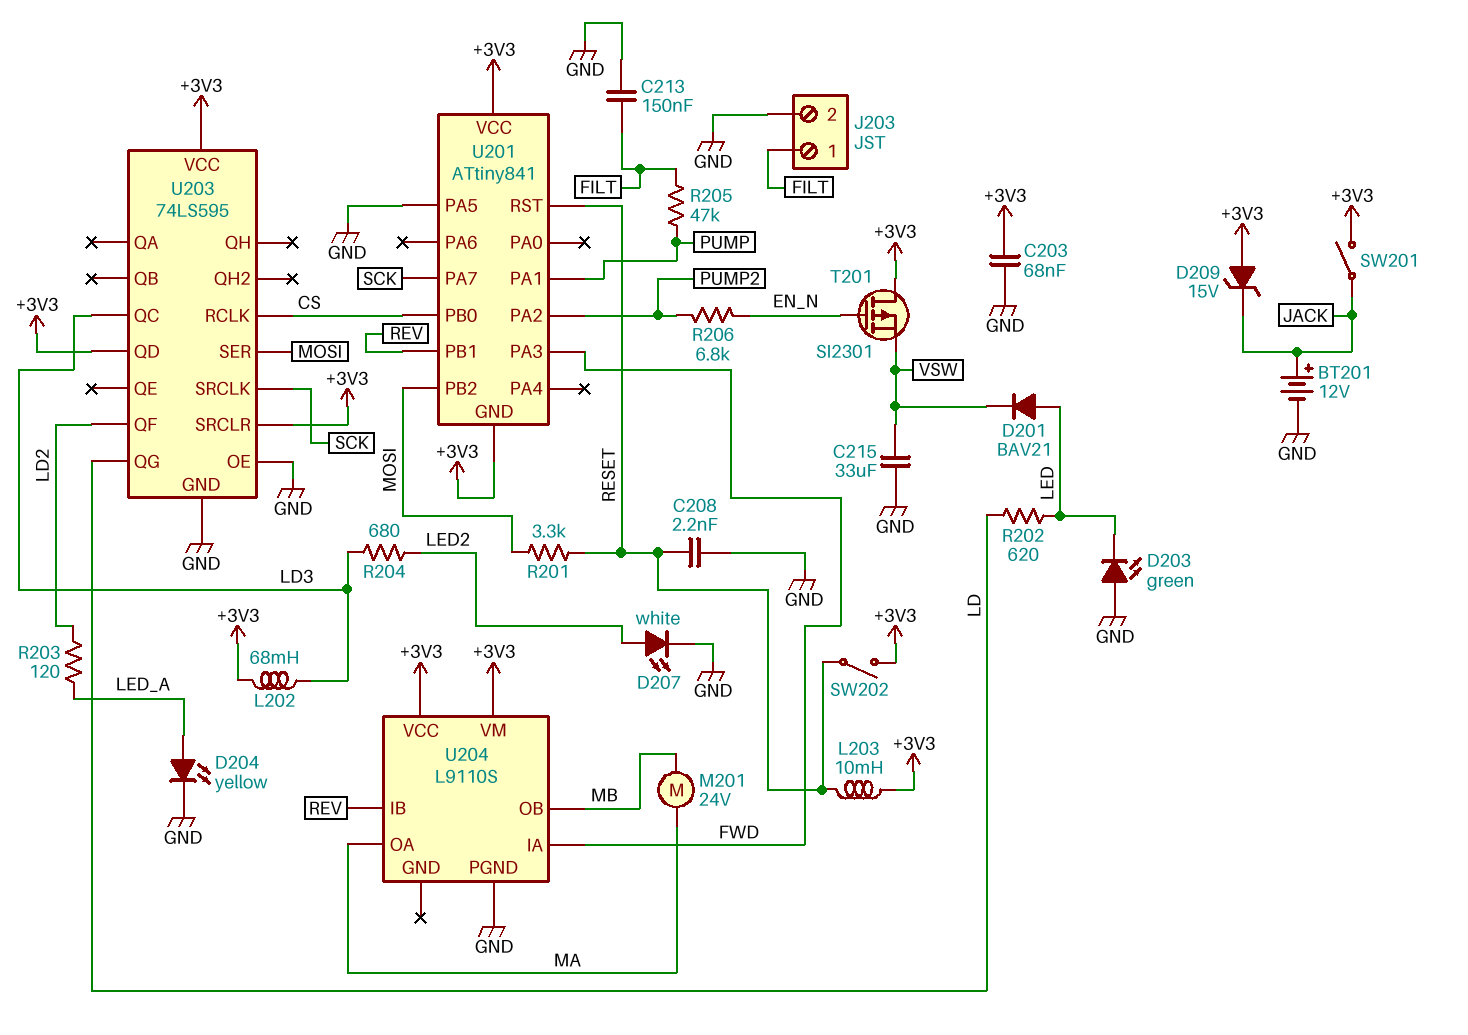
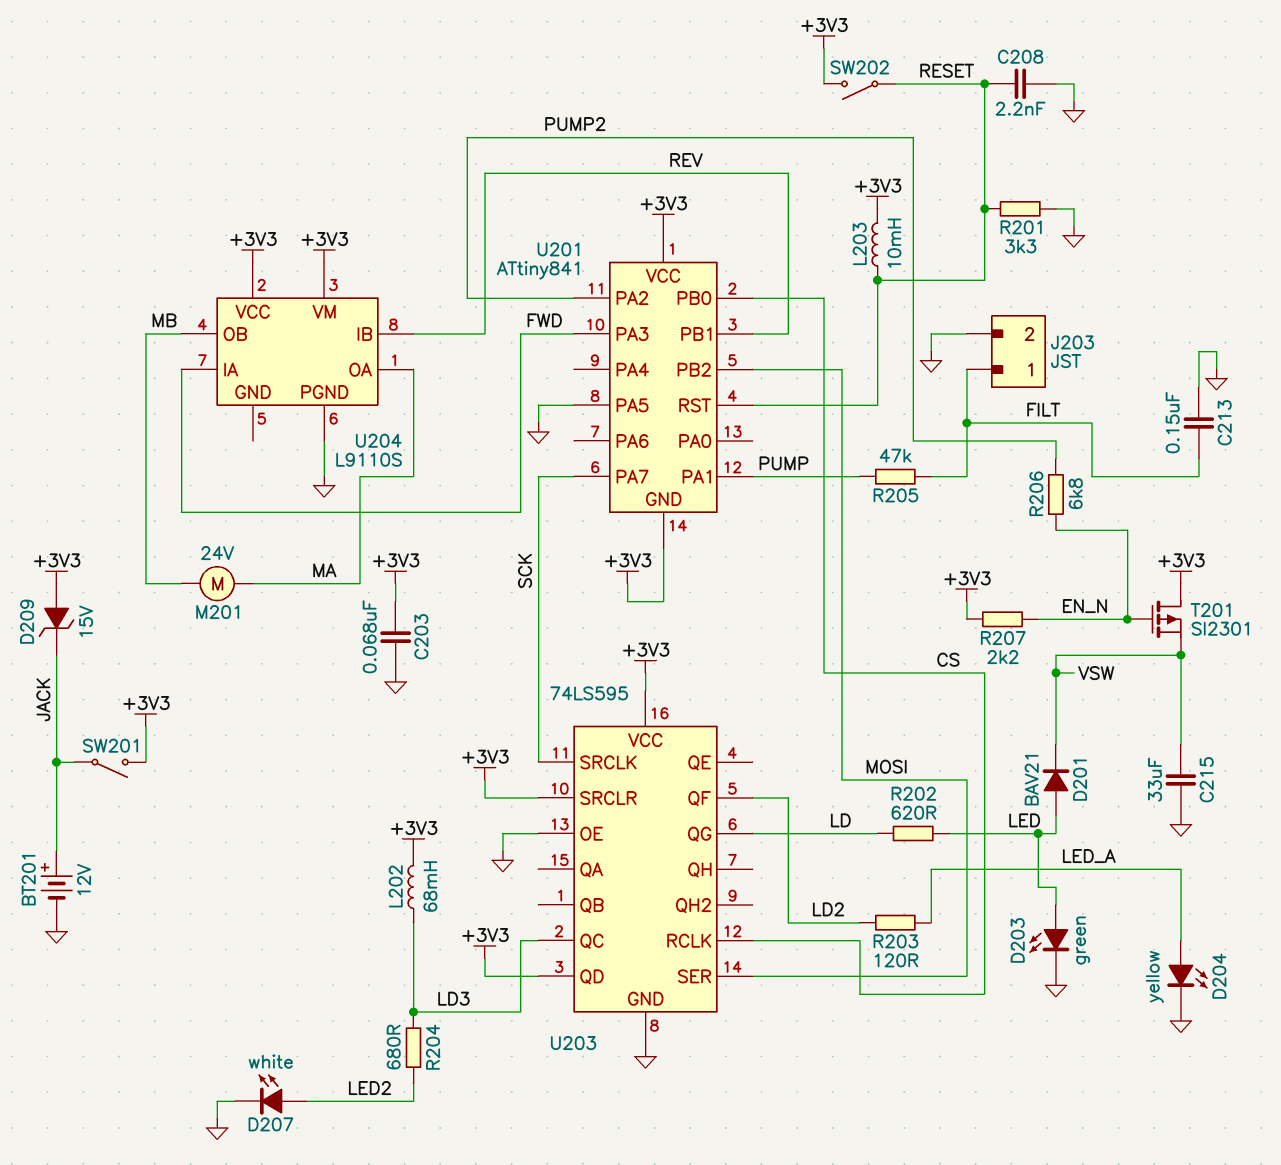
D203: LED green (A GND, K LED) -> LED green (A LED, K GND)
R201: 3.3k (MOSI, RESET) -> 3.3k (GND, RESET)
R207: none -> 2.2k (+3V3, EN_N)

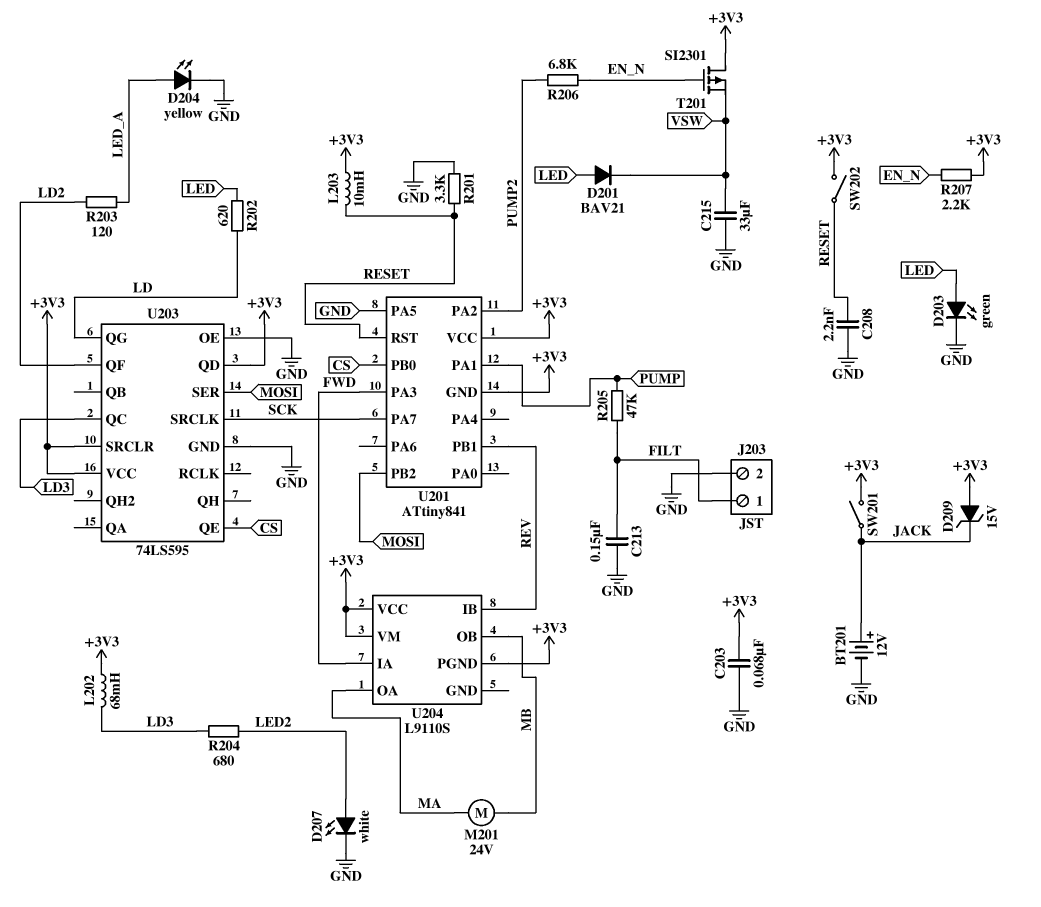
U203 pin QE: none -> CS
U203 pin RCLK: CS -> none
U204 pin PGND: GND -> +3V3

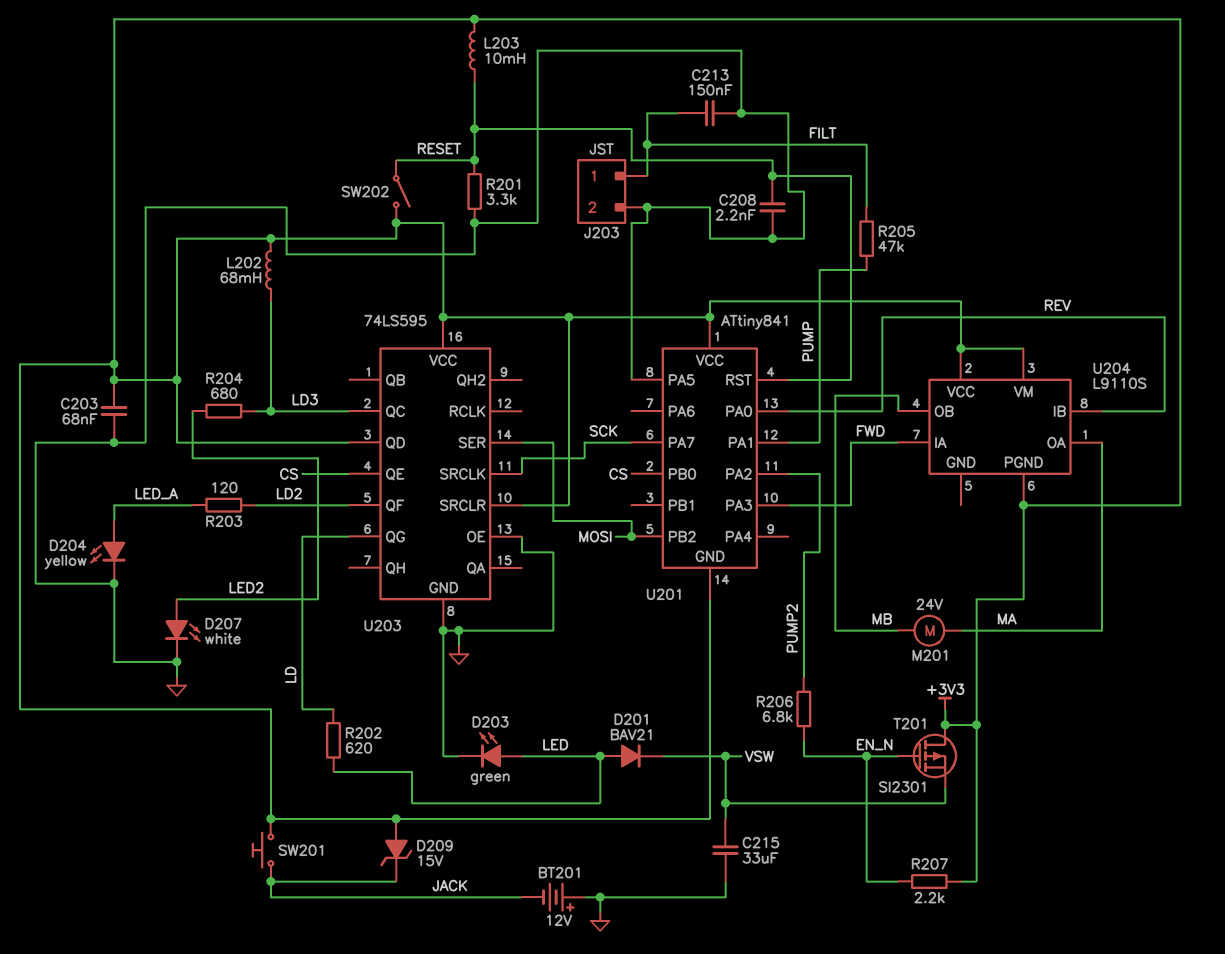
BT201: 12V (plus JACK, minus GND) -> 12V (plus GND, minus JACK)
SW201: switch (+3V3, JACK) -> button (+3V3, JACK)
U201 pin PA0: none -> REV
U201 pin PB1: REV -> none

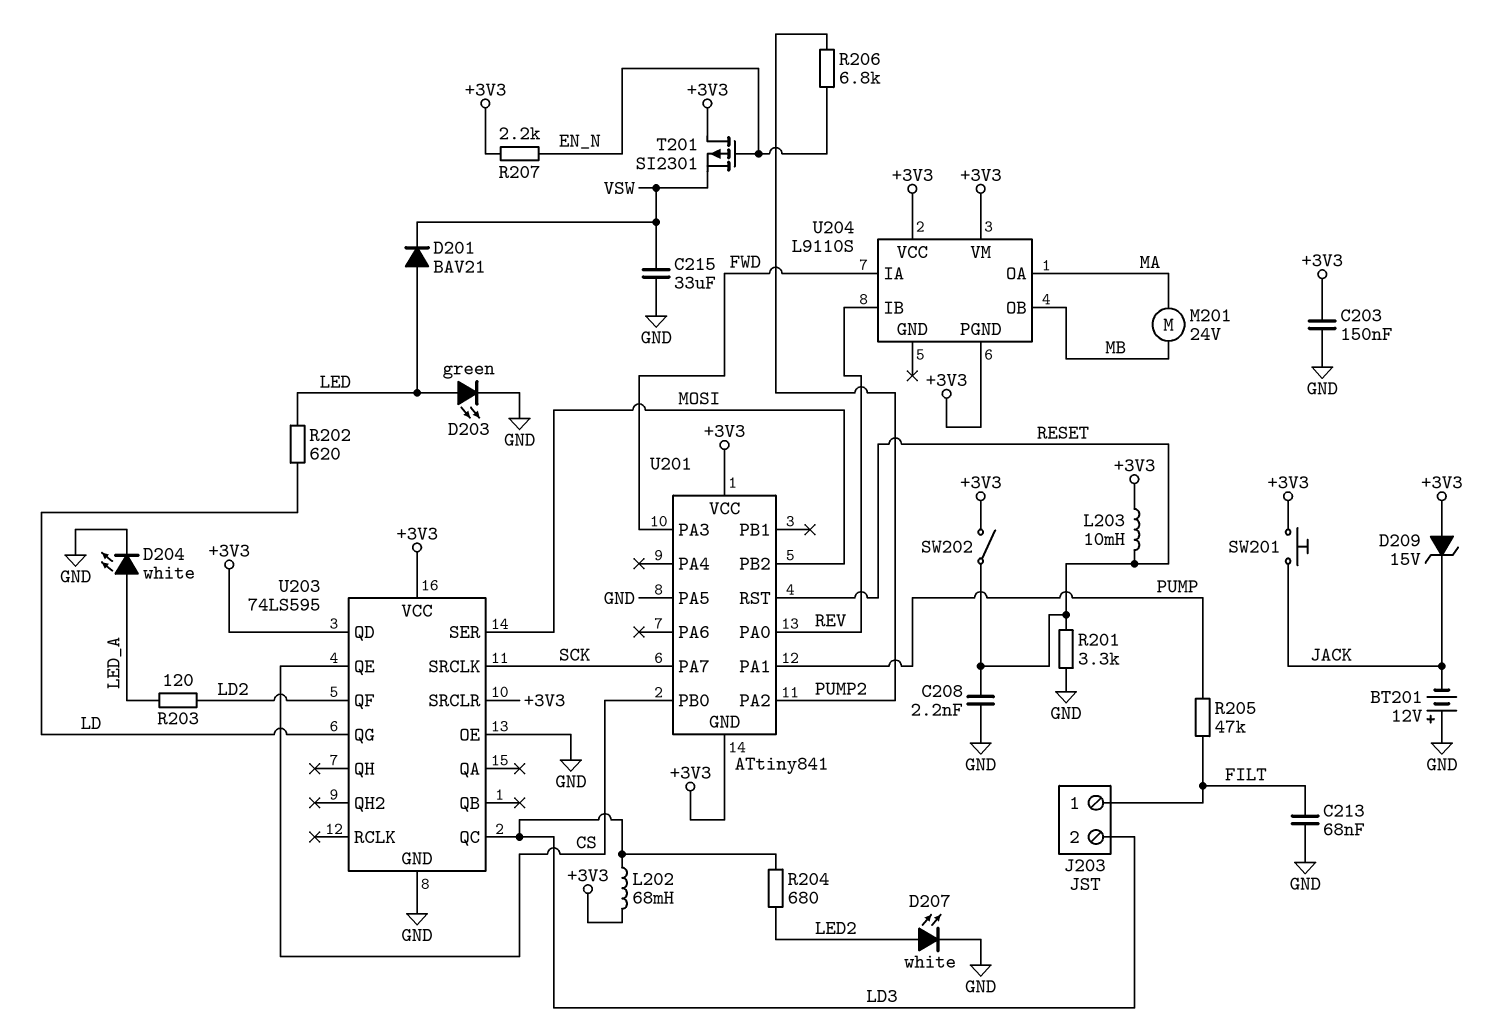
C203: 68nF (+3V3, GND) -> 150nF (+3V3, GND)
C213: 150nF (FILT, GND) -> 68nF (FILT, GND)
D204: LED yellow (A LED_A, K GND) -> LED white (A LED_A, K GND)
J203 pin 2: GND -> LD3

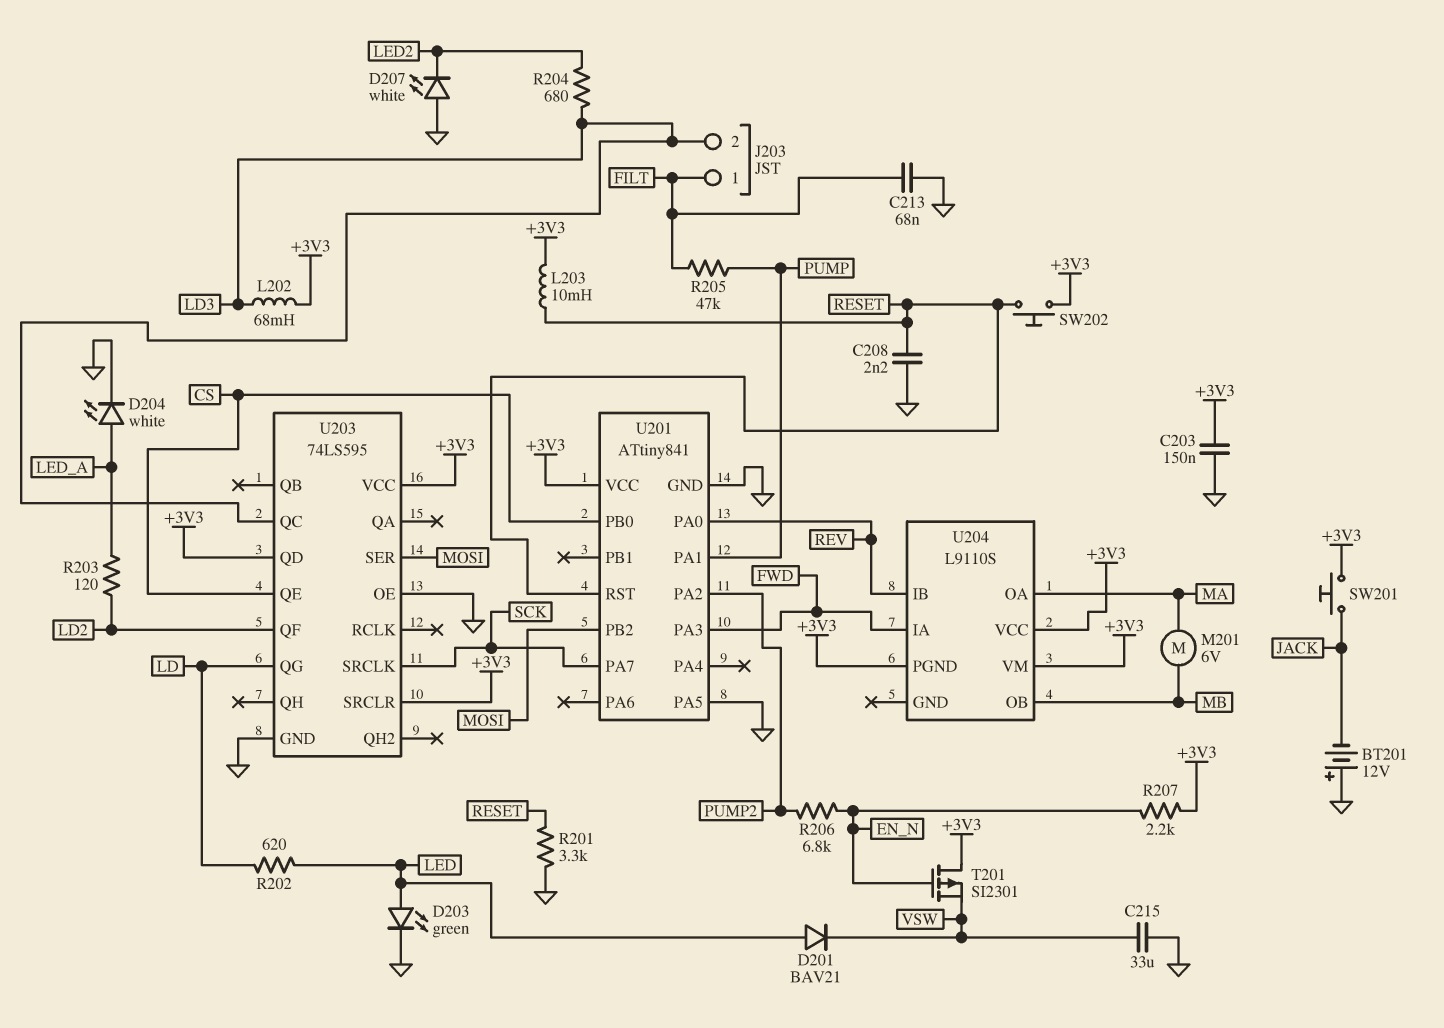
D207: LED white (A LED2, K GND) -> LED white (A GND, K LED2)
D209: zener 15V (A +3V3, K JACK) -> none
M201: motor 24V (MA, MB) -> motor 6V (MA, MB)
SW202: switch (+3V3, RESET) -> button (+3V3, RESET)
U201 pin GND: +3V3 -> GND

